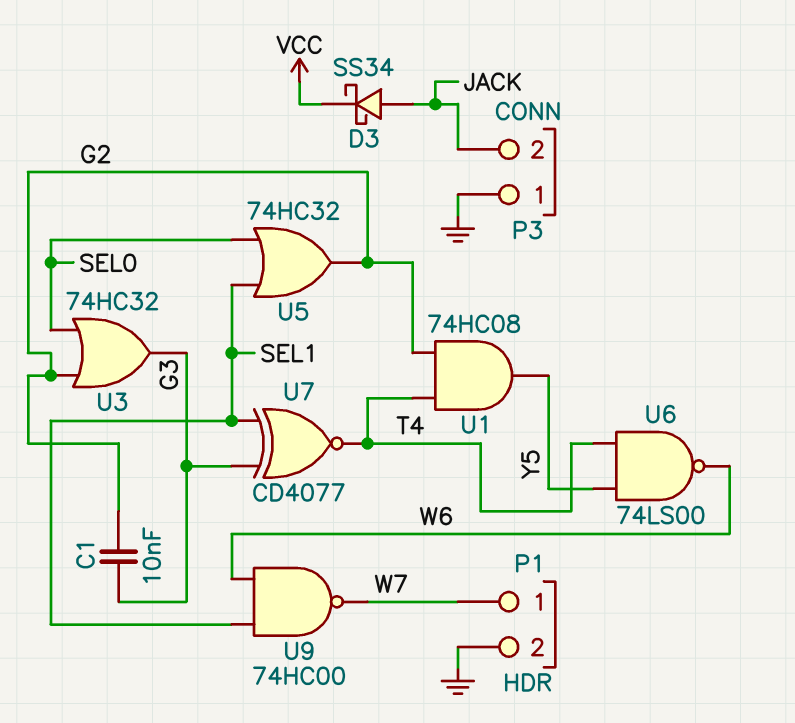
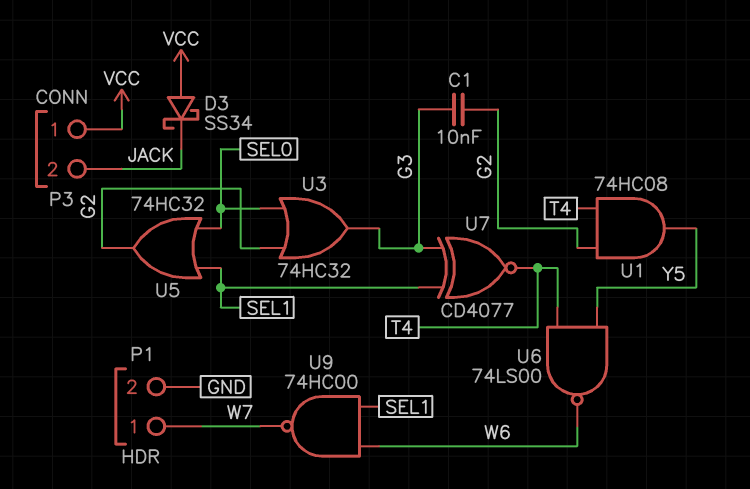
D3: schottky SS34 (A JACK, K VCC) -> schottky SS34 (A VCC, K JACK)
P3 pin 1: GND -> VCC

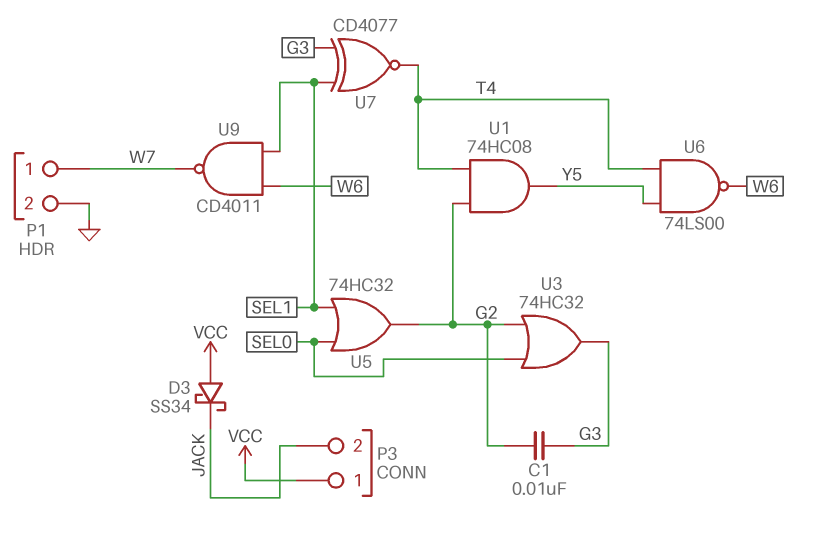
U9: NAND 74HC00 (in SEL1, in W6, out W7) -> NAND CD4011 (in SEL1, in W6, out W7)

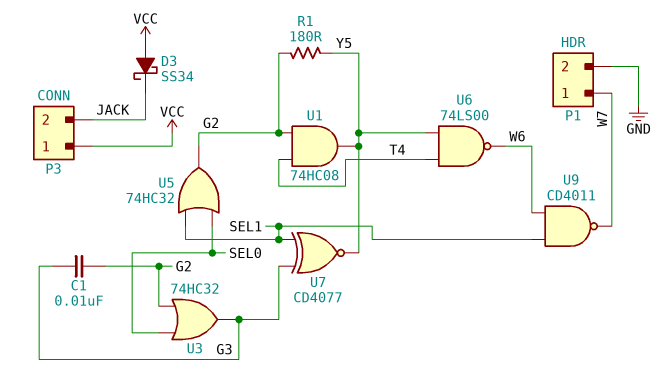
R1: none -> 180 (G2, Y5)
U7: XNOR CD4077 (in G3, in SEL1, out T4) -> XNOR CD4077 (in G3, in SEL1, out Y5)

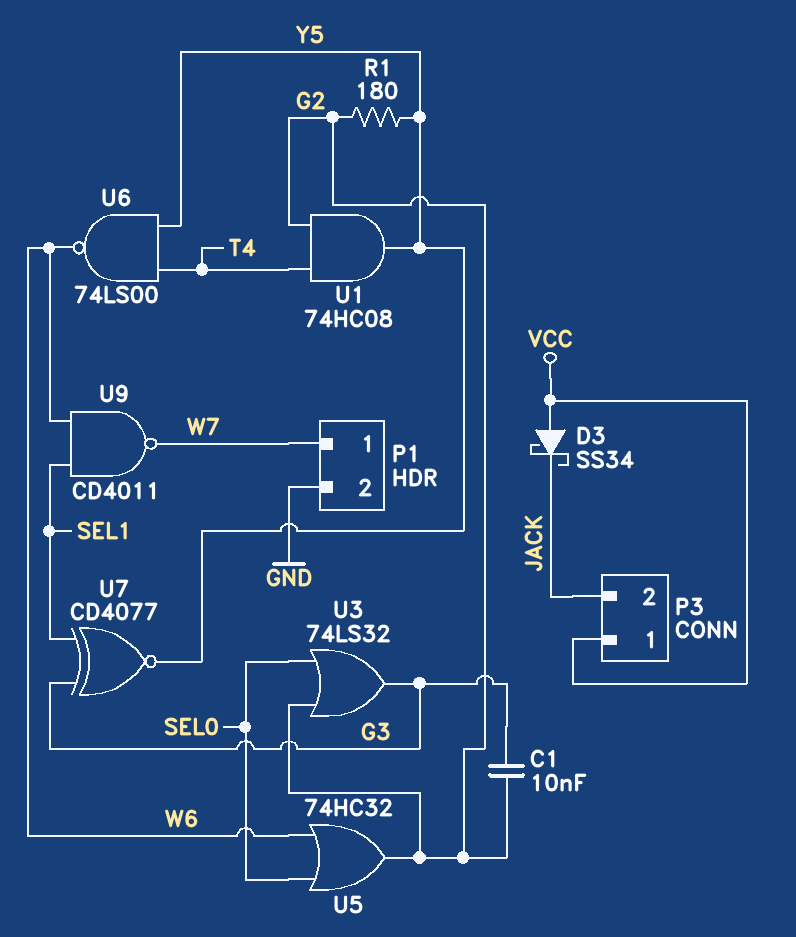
U3: OR 74HC32 (in G2, in SEL0, out G3) -> OR 74LS32 (in G2, in SEL0, out G3)
U5: OR 74HC32 (in SEL0, in SEL1, out G2) -> OR 74HC32 (in SEL0, in W6, out G2)

